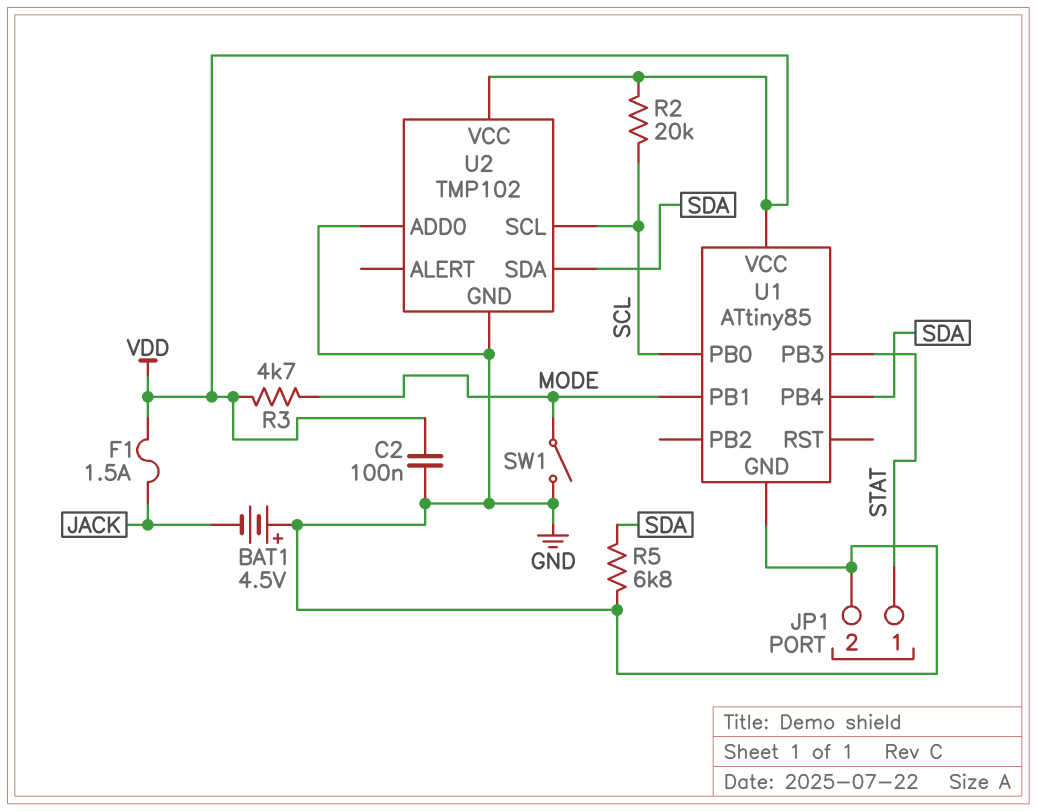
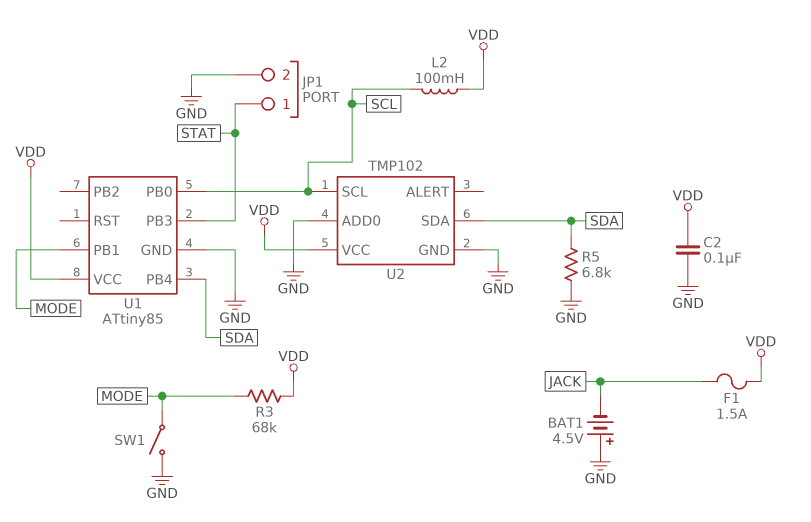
L2: none -> 100mH (SCL, VDD)
R2: 20k (SCL, VDD) -> none
R3: 4.7k (MODE, VDD) -> 68k (MODE, VDD)

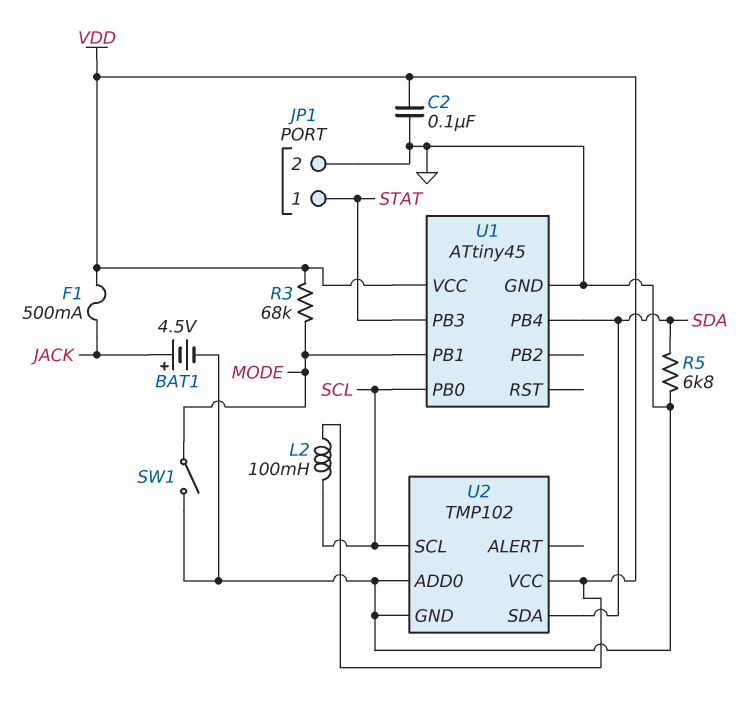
BAT1: 4.5V (plus GND, minus JACK) -> 4.5V (plus JACK, minus GND)
F1: 1.5A (JACK, VDD) -> 500mA (JACK, VDD)
U1: ATtiny85 -> ATtiny45

